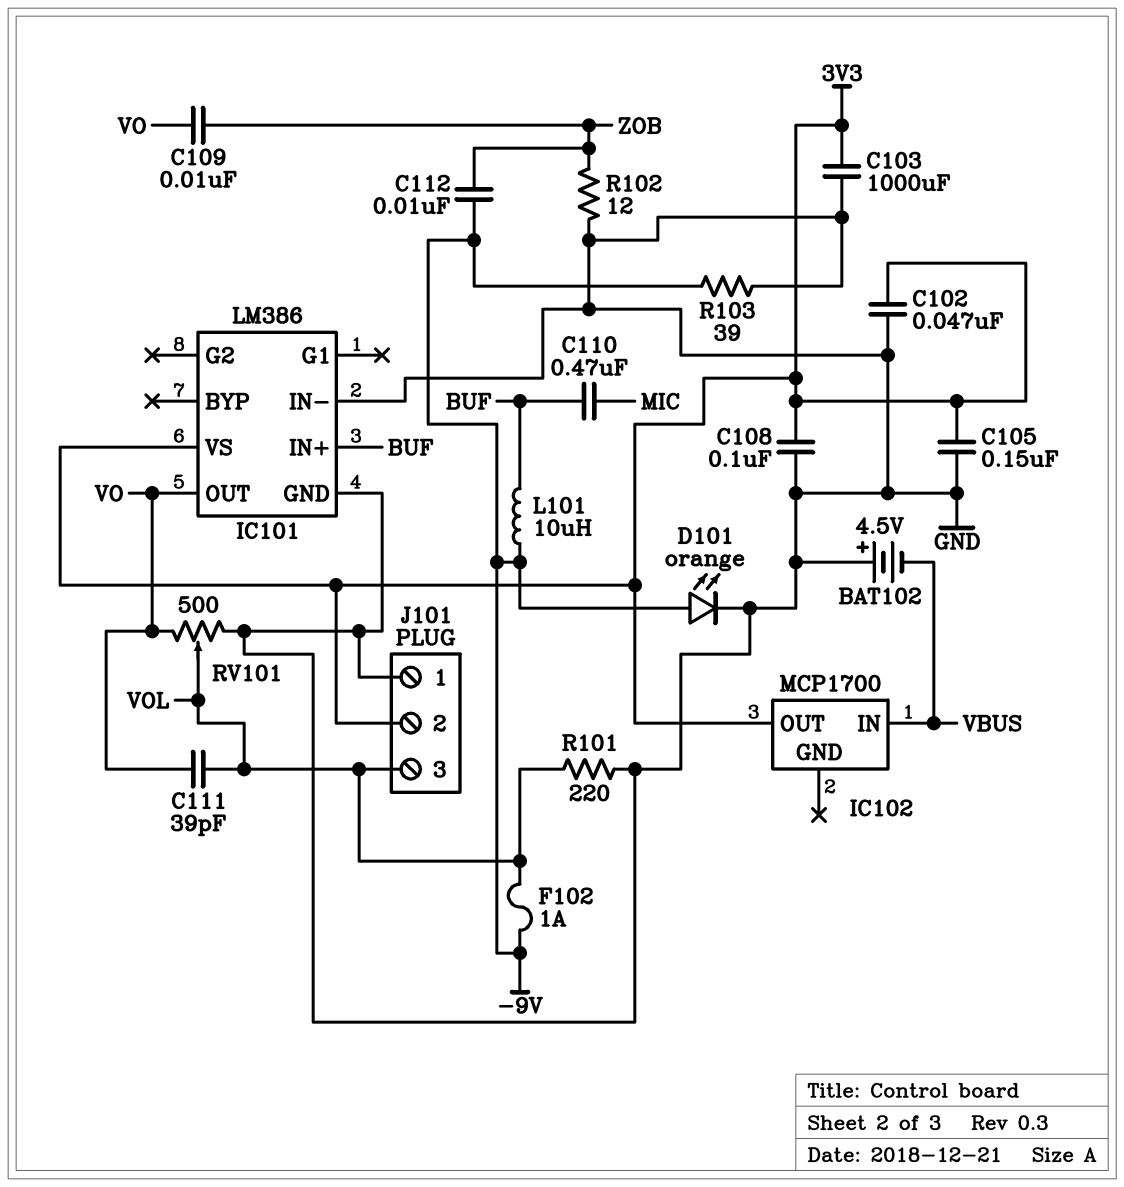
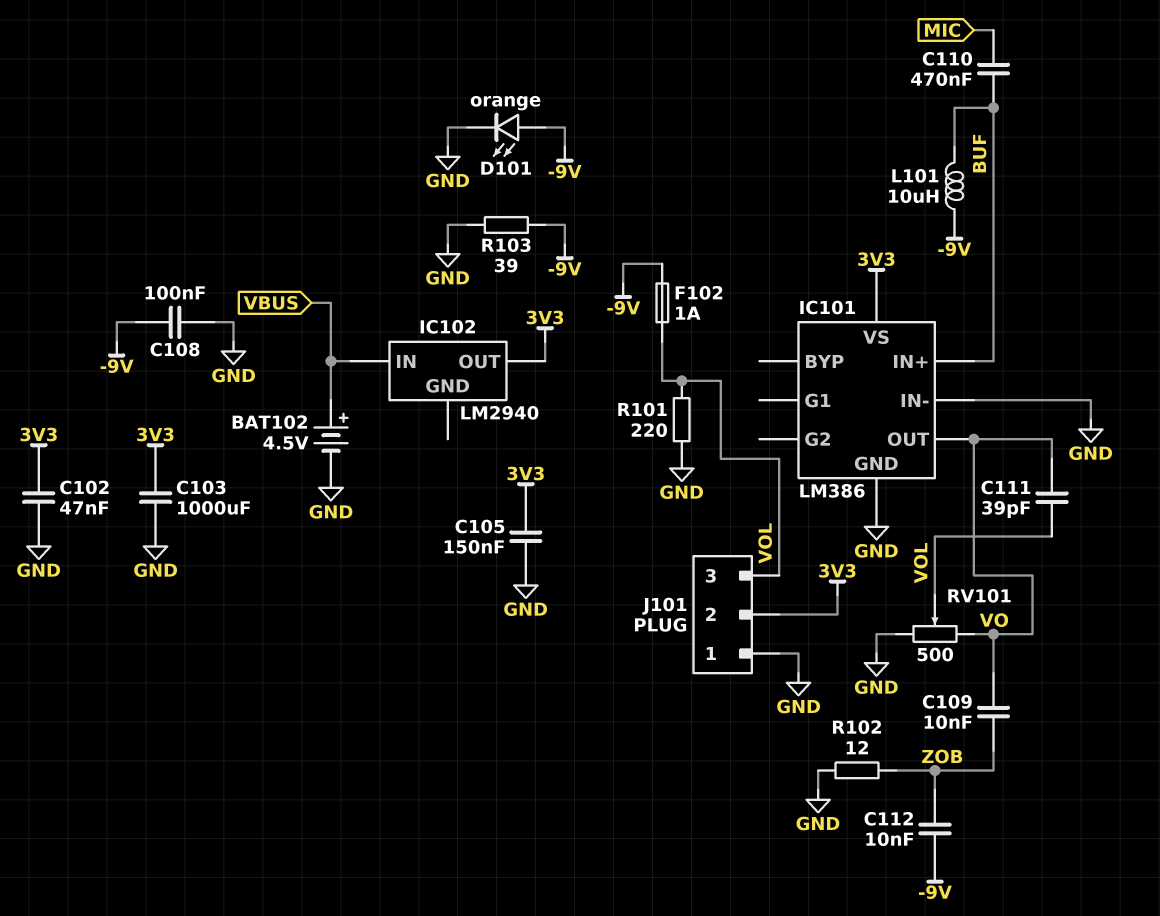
BAT102: 4.5V (plus GND, minus VBUS) -> 4.5V (plus VBUS, minus GND)
C108: 100nF (3V3, GND) -> 100nF (-9V, GND)
IC102: MCP1700 -> LM2940

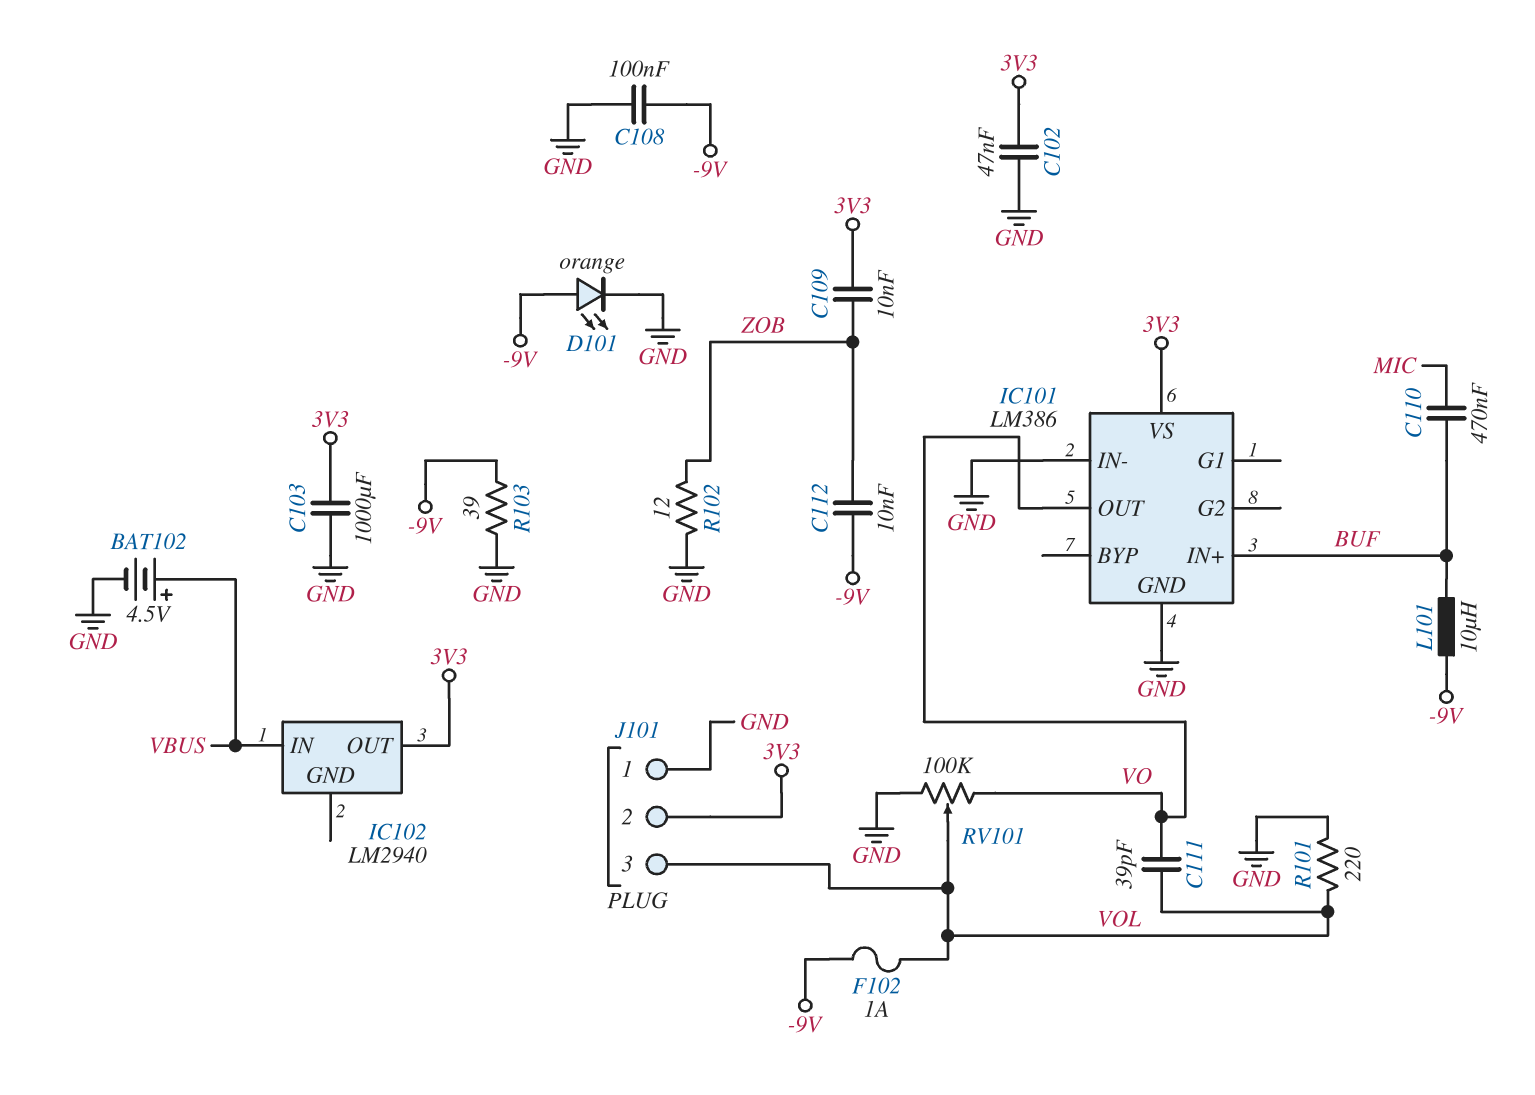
C105: 150nF (3V3, GND) -> none
C109: 10nF (VO, ZOB) -> 10nF (3V3, ZOB)
RV101: 500 (GND, VO, wiper VOL) -> 100k (GND, VO, wiper VOL)

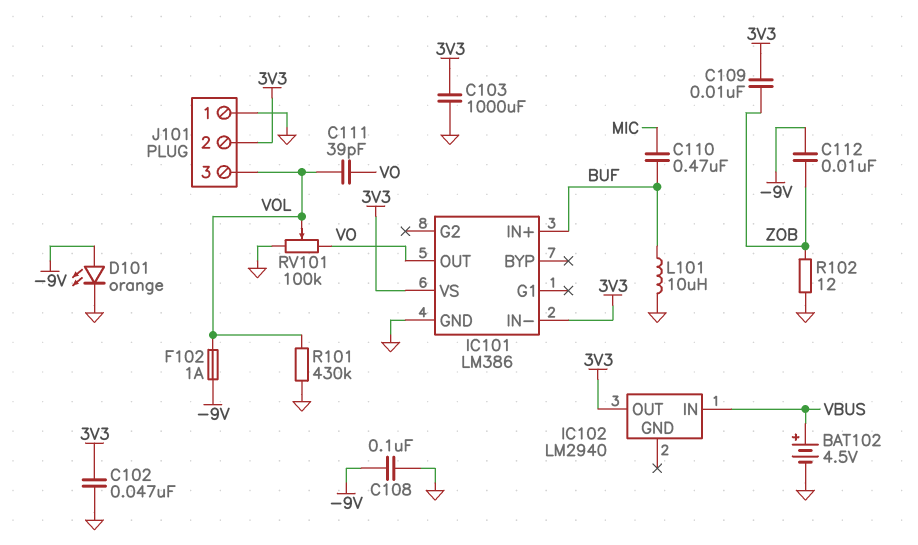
IC101 pin IN-: GND -> 3V3
L101: 10uH (-9V, BUF) -> 10uH (BUF, GND)
R101: 220 (GND, VOL) -> 430k (GND, VOL)
R103: 39 (-9V, GND) -> none

